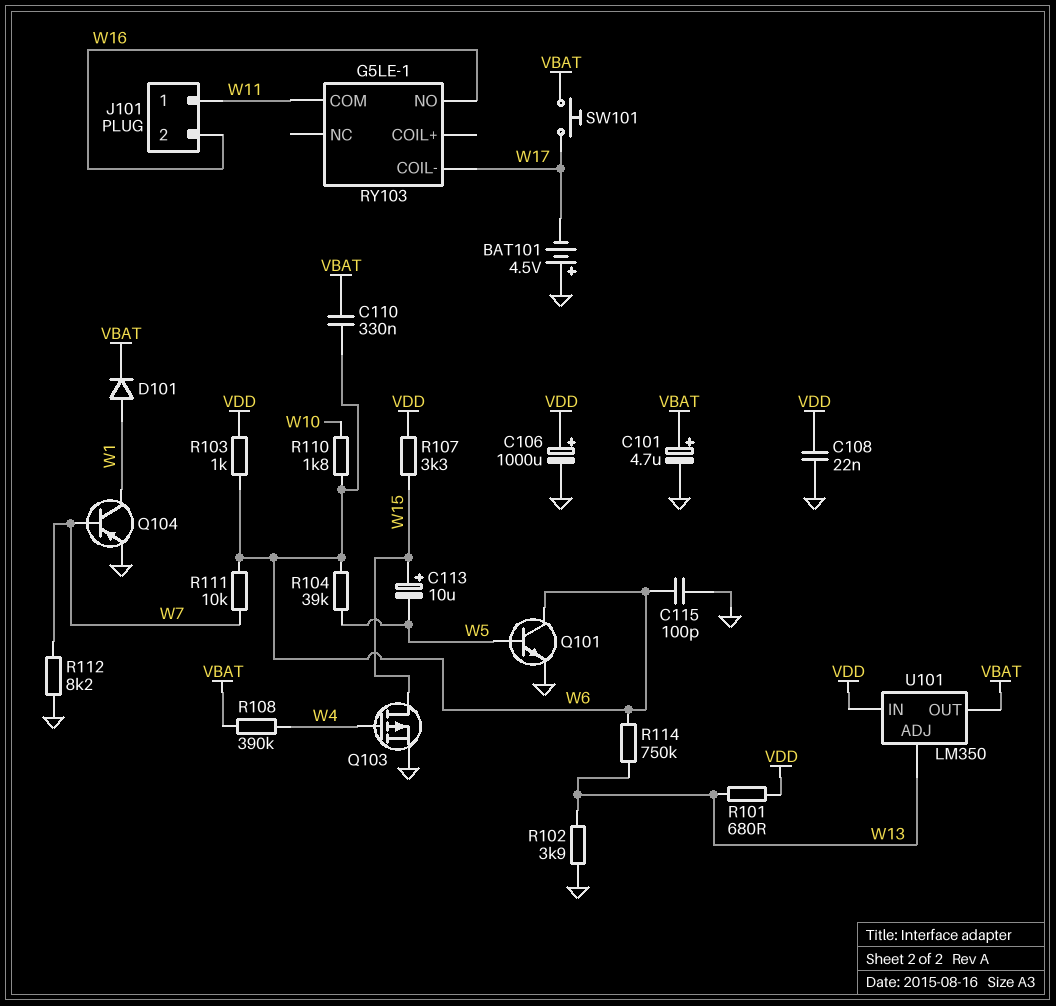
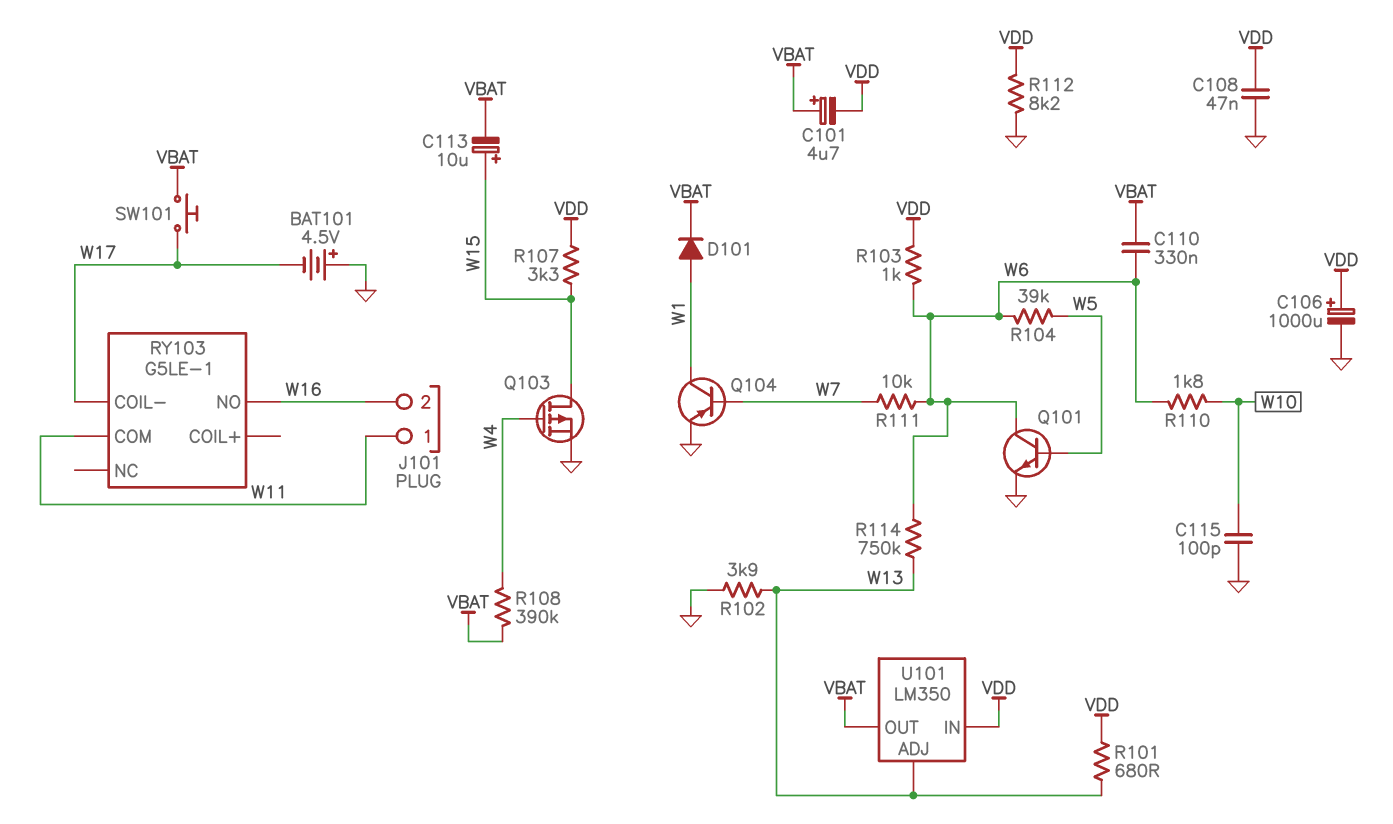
C101: 4.7uF (plus VBAT, minus GND) -> 4.7uF (plus VBAT, minus VDD)
C108: 22nF (GND, VDD) -> 47nF (GND, VDD)
C113: 10uF (plus W15, minus W5) -> 10uF (plus W15, minus VBAT)
C115: 100pF (GND, W6) -> 100pF (GND, W10)
R112: 8.2k (GND, W7) -> 8.2k (GND, VDD)

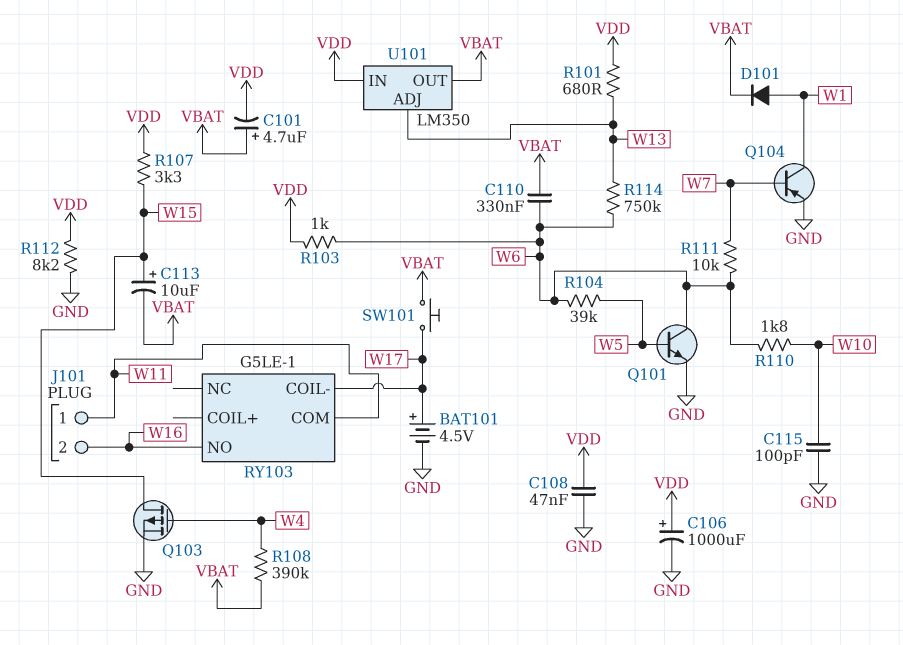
BAT101: 4.5V (plus GND, minus W17) -> 4.5V (plus W17, minus GND)
R102: 3.9k (GND, W13) -> none

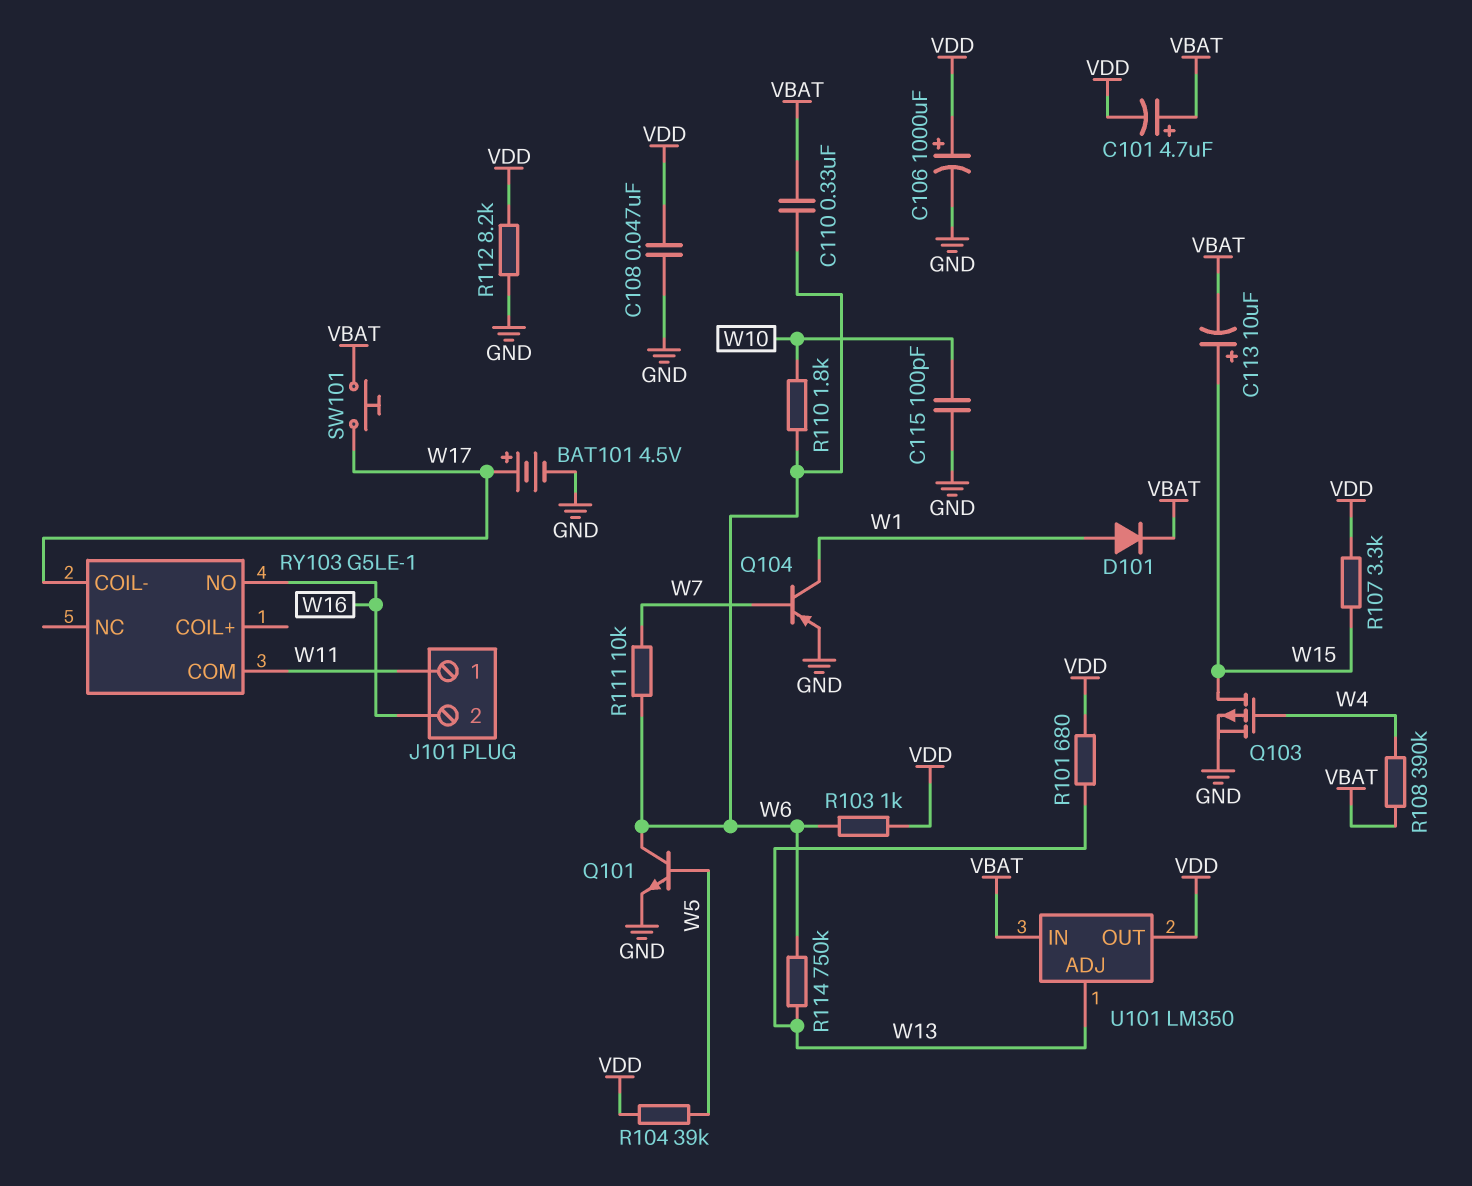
R104: 39k (W5, W6) -> 39k (VDD, W5)
U101 pin IN: VDD -> VBAT
U101 pin OUT: VBAT -> VDD

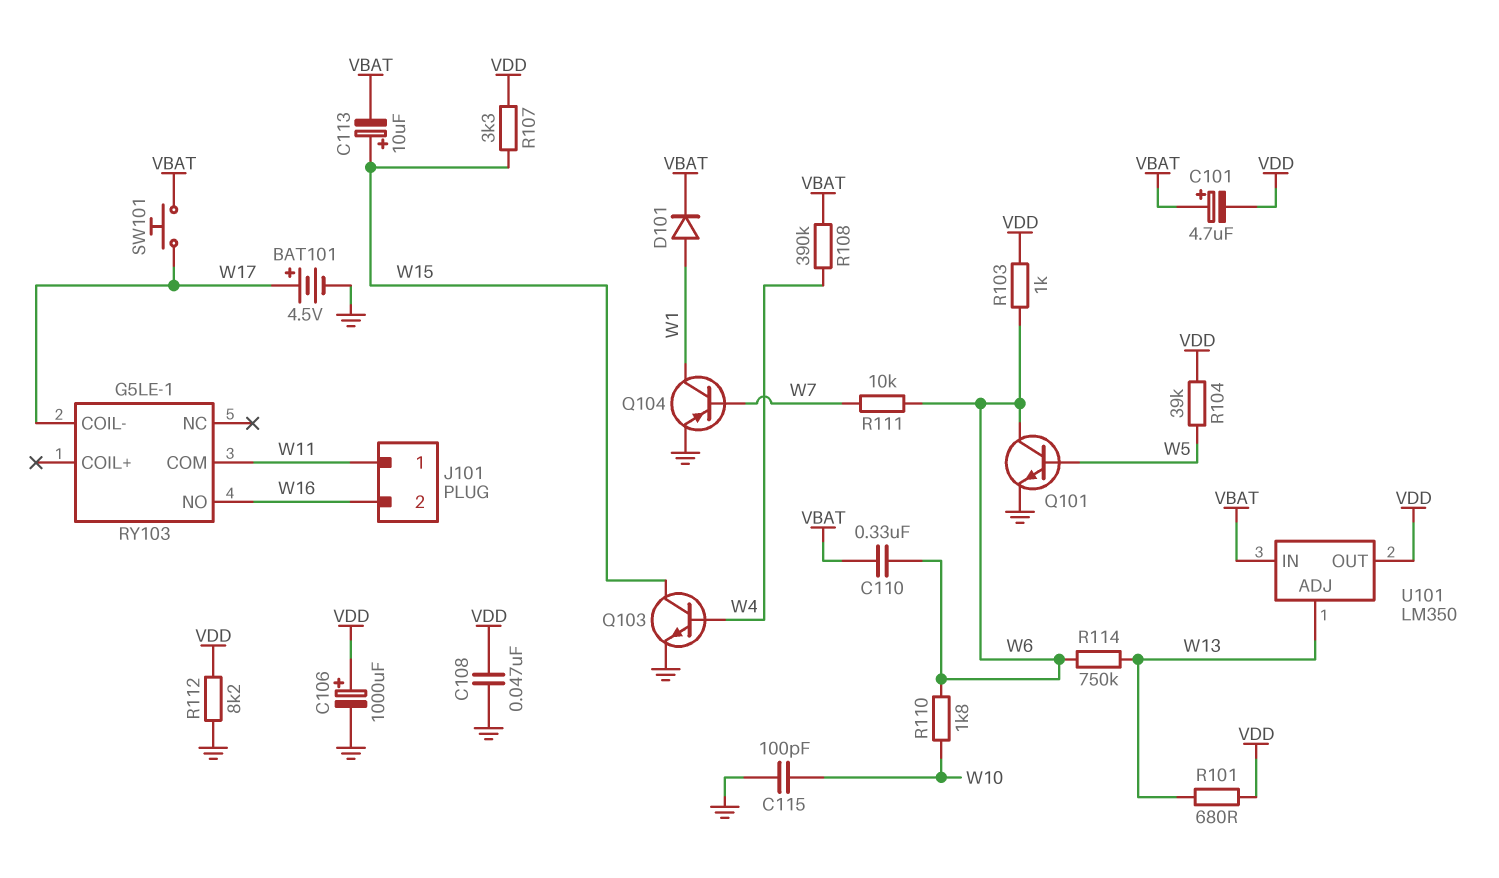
Q103: PMOS (G W4, D W15, S GND) -> NPN (B W4, C W15, E GND)

